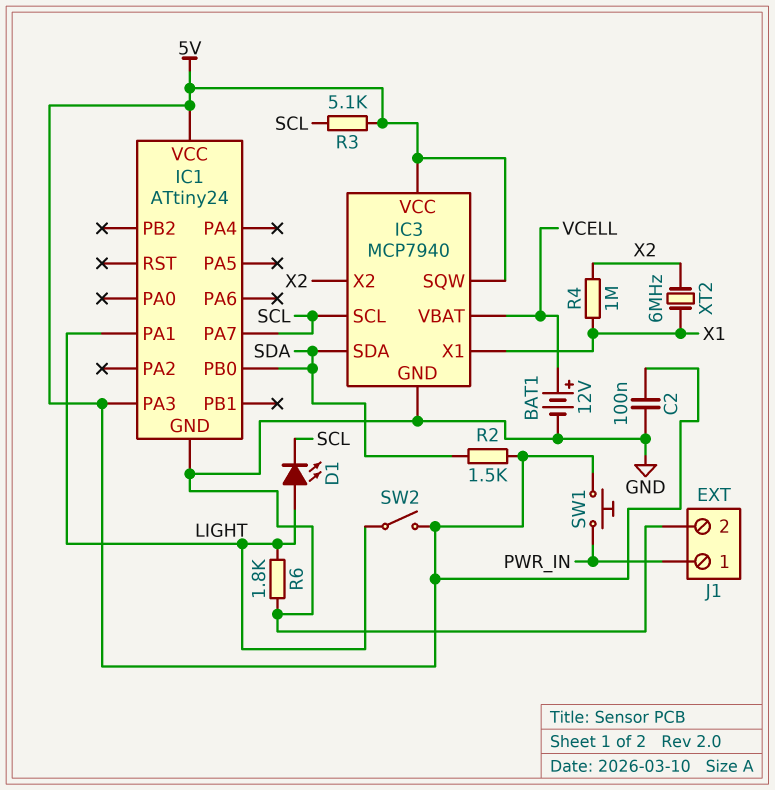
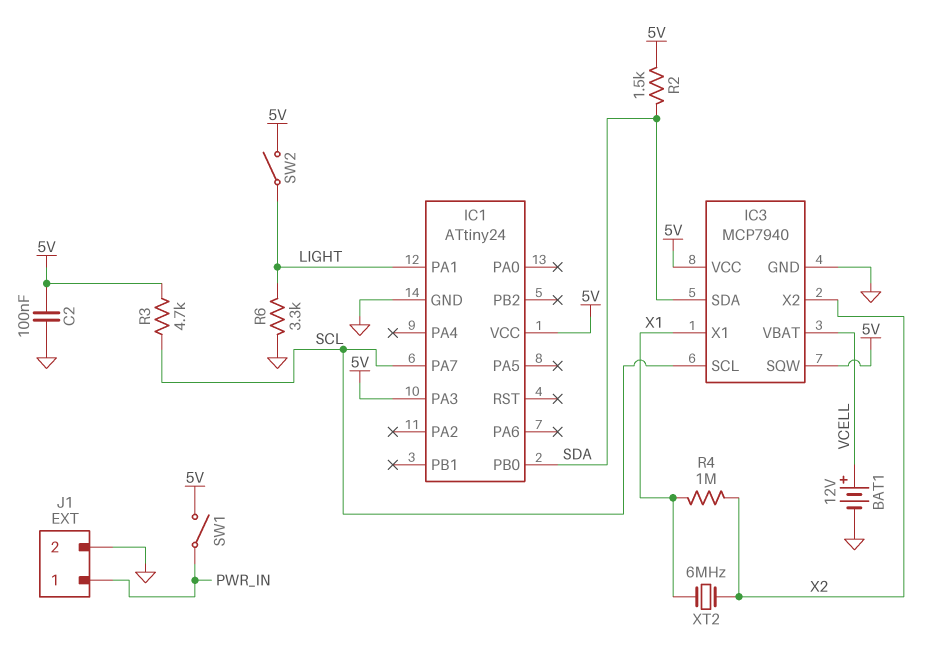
D1: LED (A LIGHT, K SCL) -> none
R3: 5.1k (5V, SCL) -> 4.7k (5V, SCL)
R6: 1.8k (GND, LIGHT) -> 3.3k (GND, LIGHT)
SW1: button (5V, PWR_IN) -> switch (5V, PWR_IN)

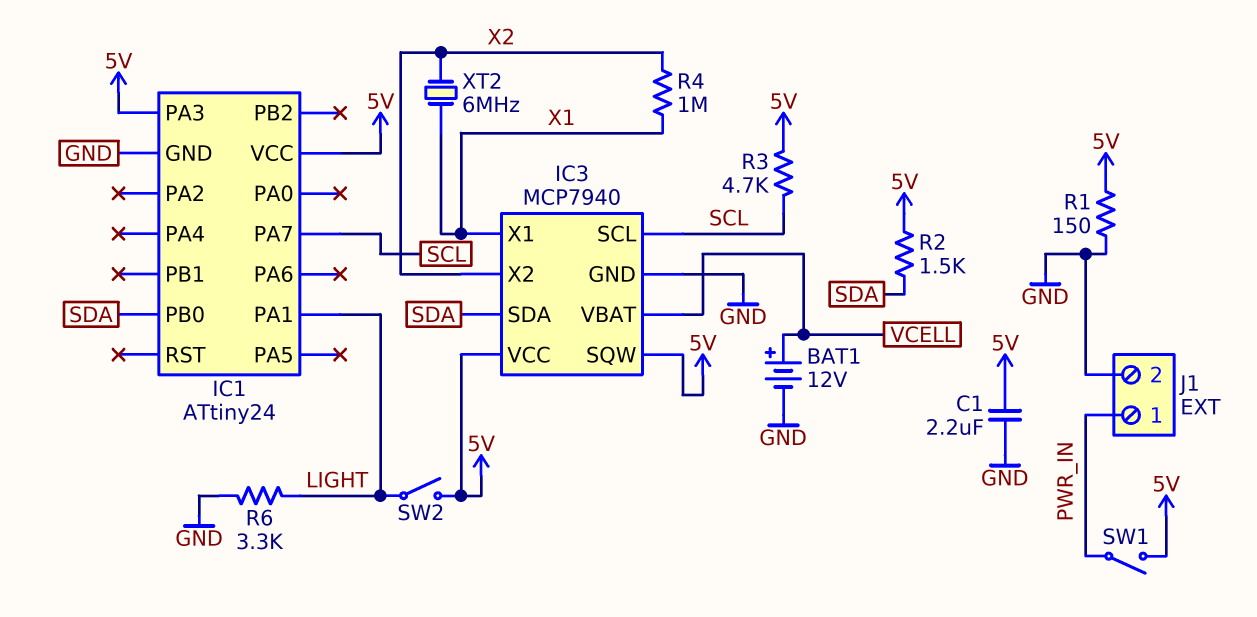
C1: none -> 2.2uF (5V, GND)
C2: 100nF (5V, GND) -> none
R1: none -> 150 (5V, GND)

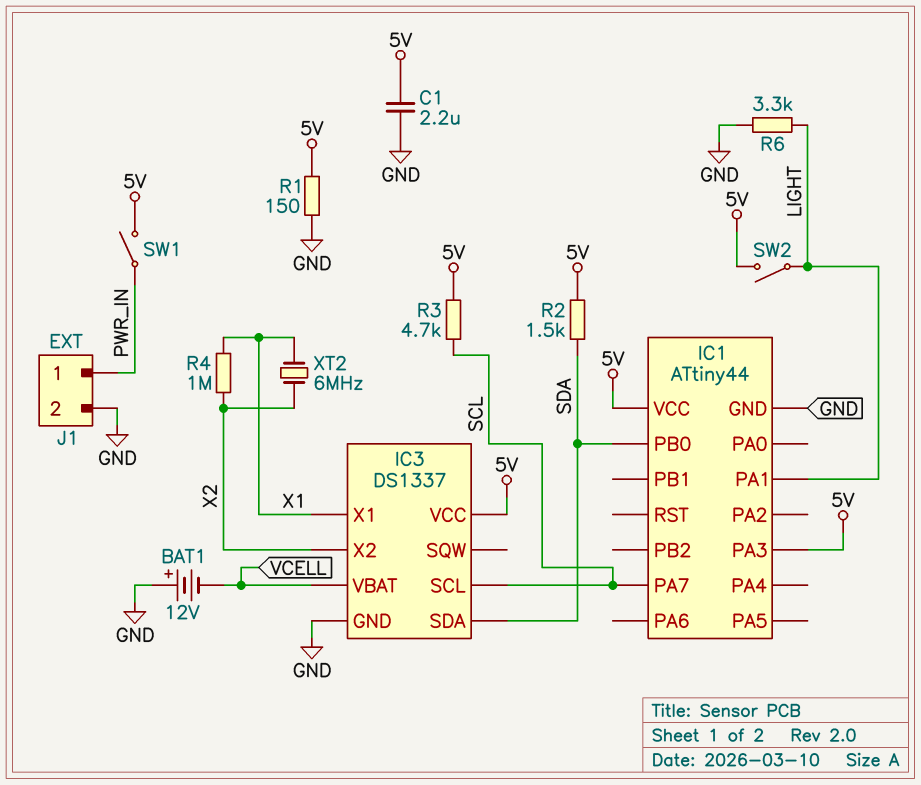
BAT1: 12V (plus VCELL, minus GND) -> 12V (plus GND, minus VCELL)
IC1: ATtiny24 -> ATtiny44
IC3: MCP7940 -> DS1337
IC3 pin SQW: 5V -> none

